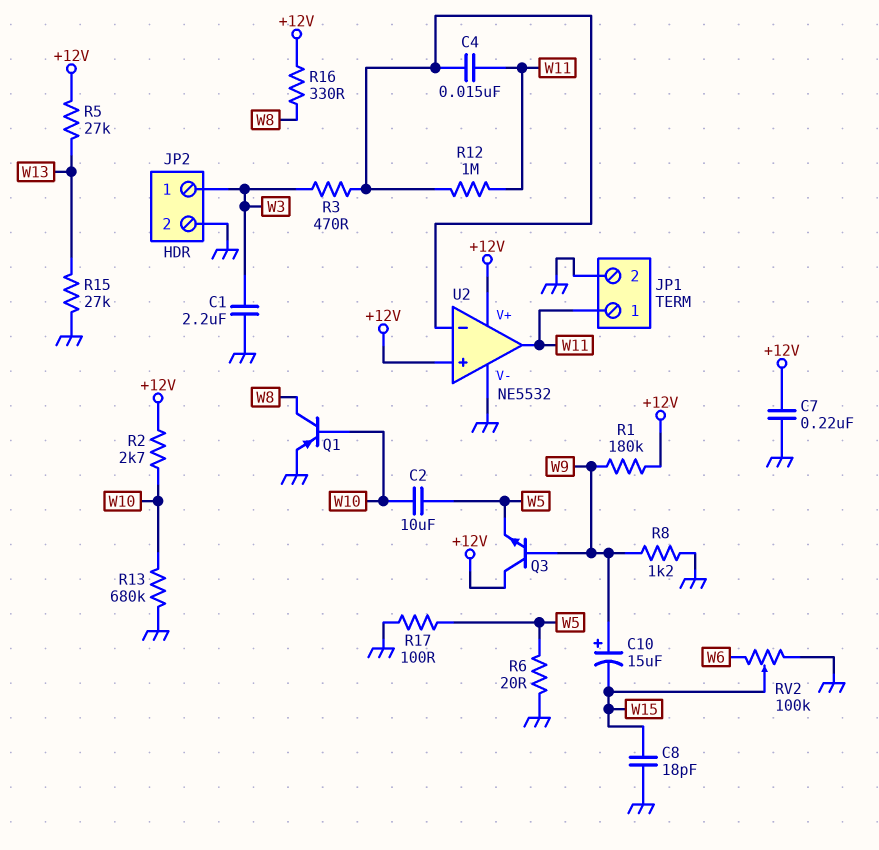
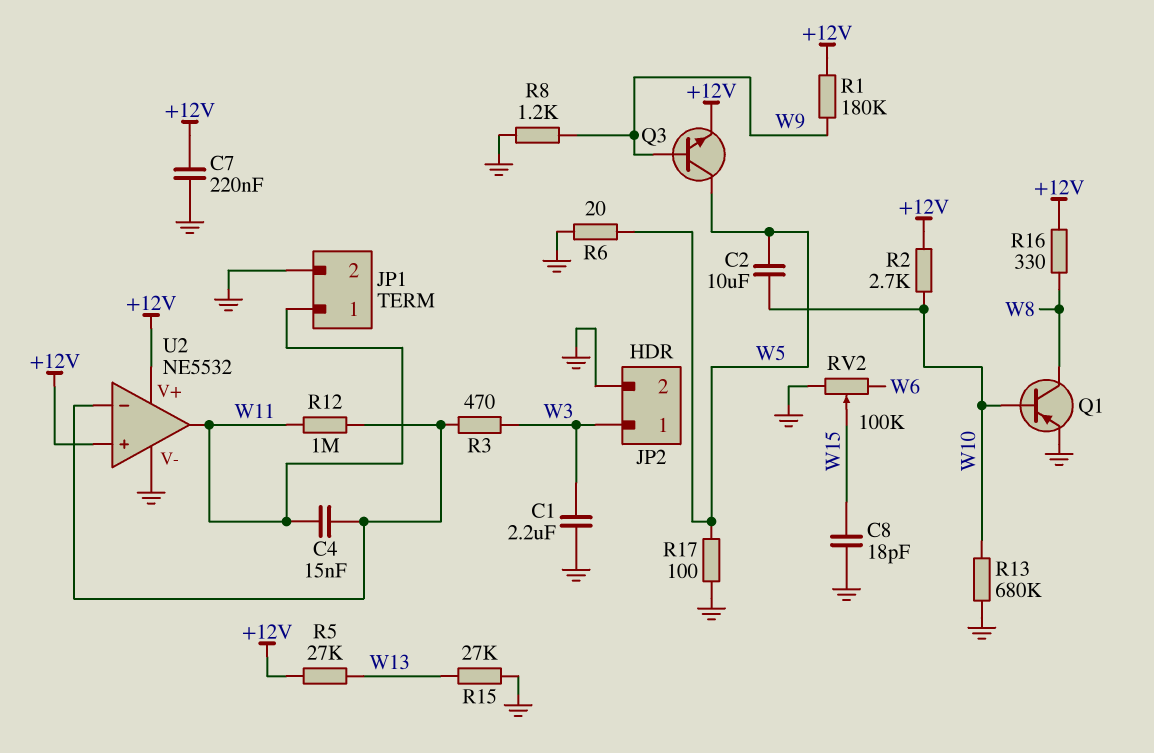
C10: 15uF (plus W9, minus W15) -> none
Q3: NPN (B W9, C +12V, E W5) -> NPN (B W9, C W5, E +12V)

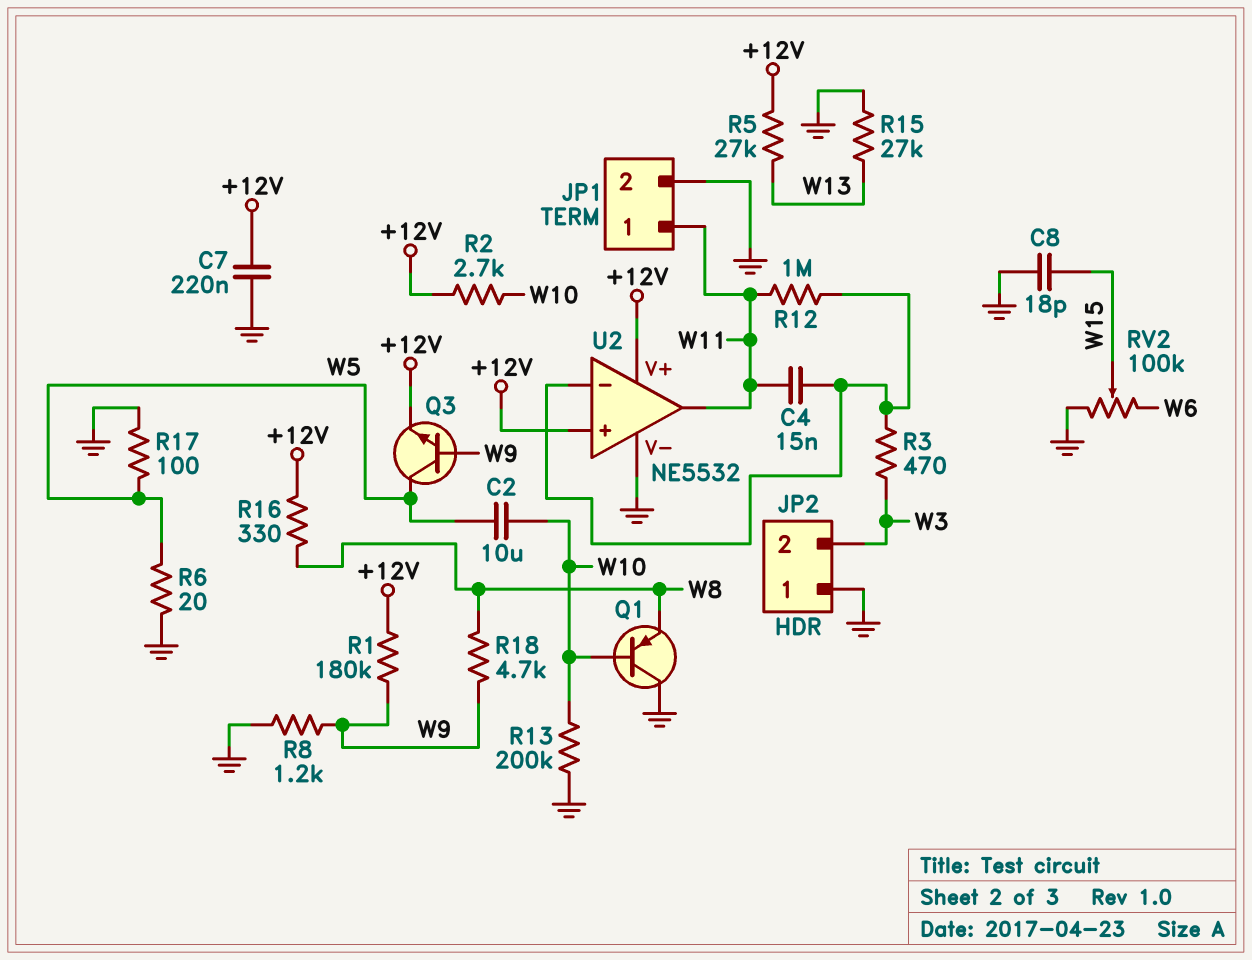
C1: 2.2uF (GND, W3) -> none
JP2 pin 1: W3 -> GND
JP2 pin 2: GND -> W3
Q1: PNP (B W10, C W8, E GND) -> PNP (B W10, C GND, E W8)
R13: 680k (GND, W10) -> 200k (GND, W10)
R18: none -> 4.7k (W8, W9)

